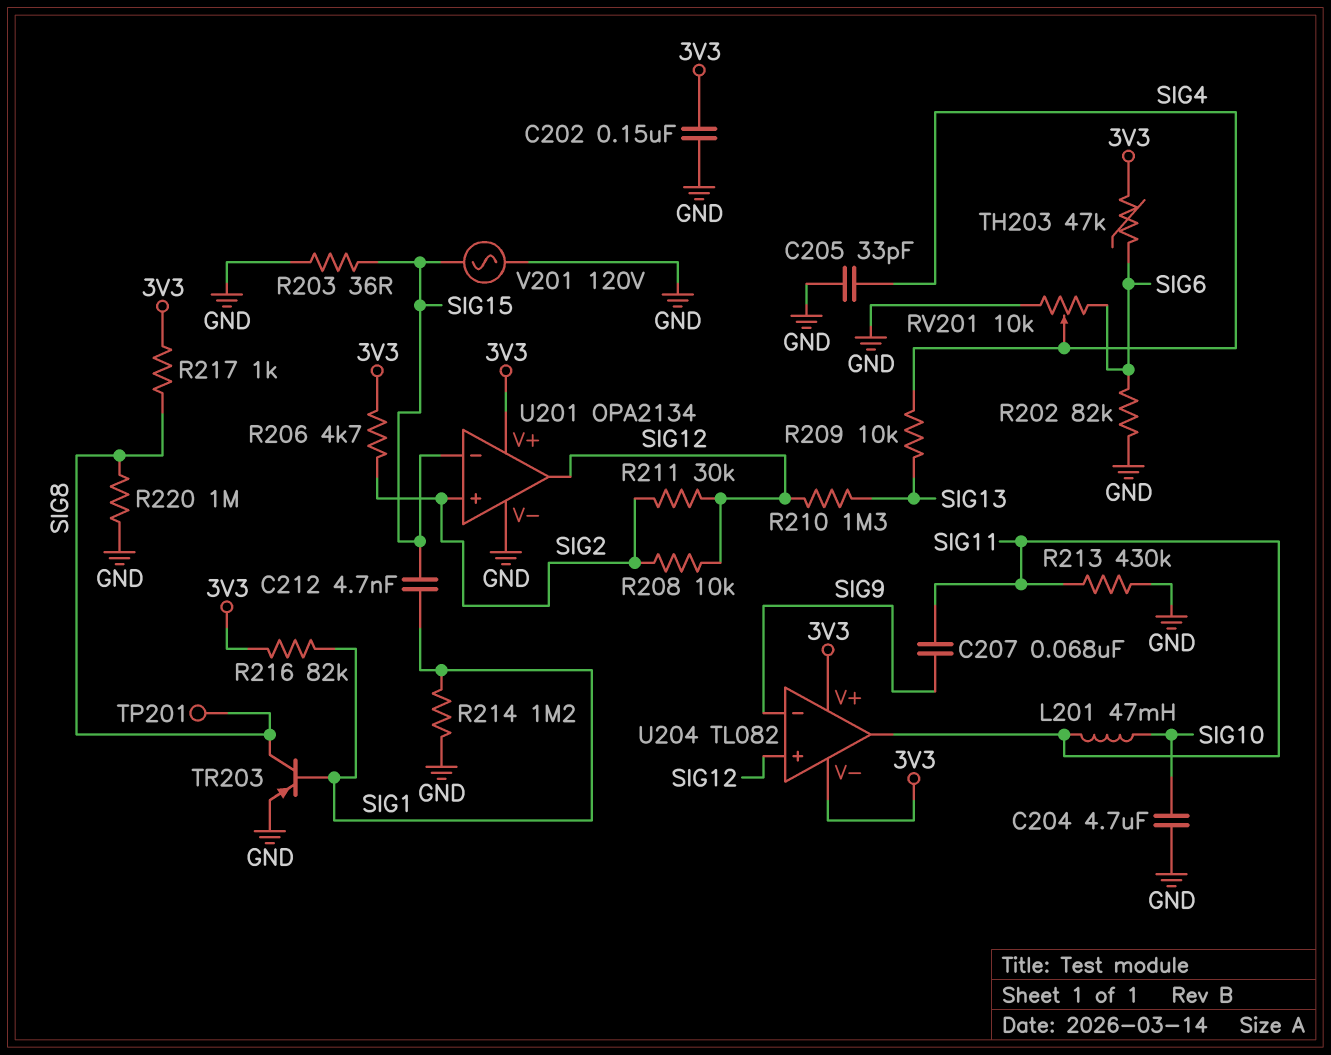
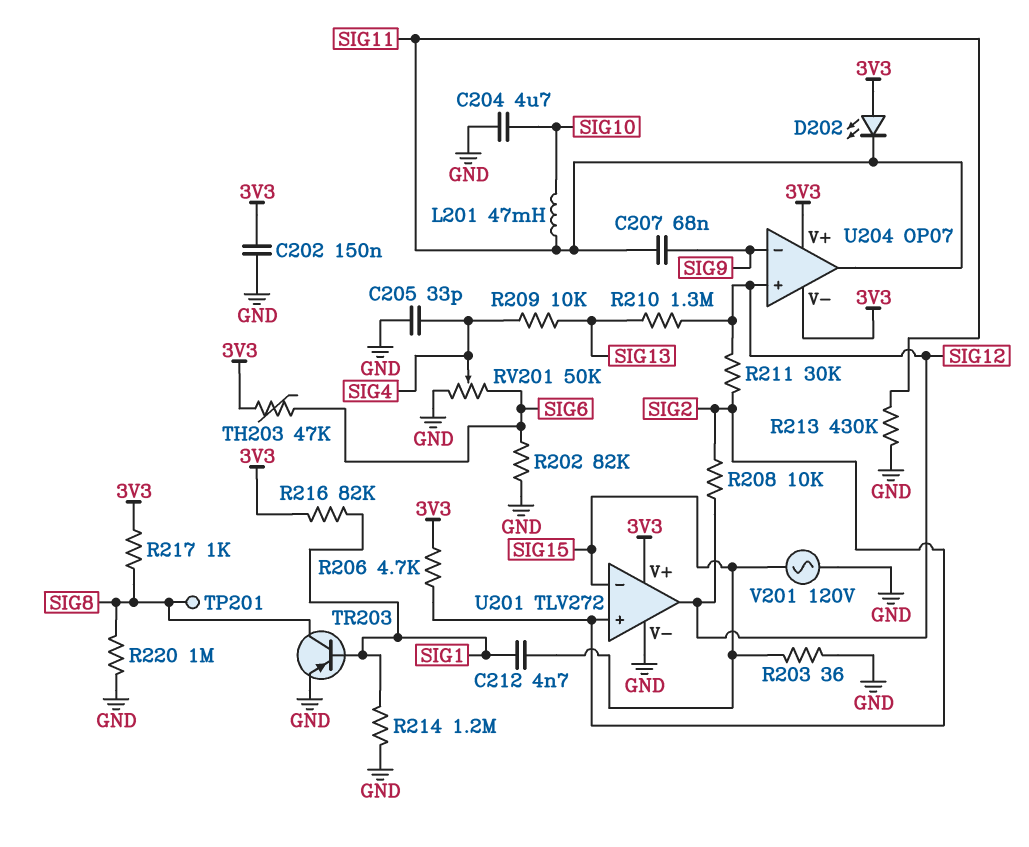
D202: none -> LED (A 3V3, K SIG11)
RV201: 10k (GND, SIG6, wiper SIG4) -> 50k (GND, SIG6, wiper SIG4)
U201: OPA2134 -> TLV272
U204: TL082 -> OP07

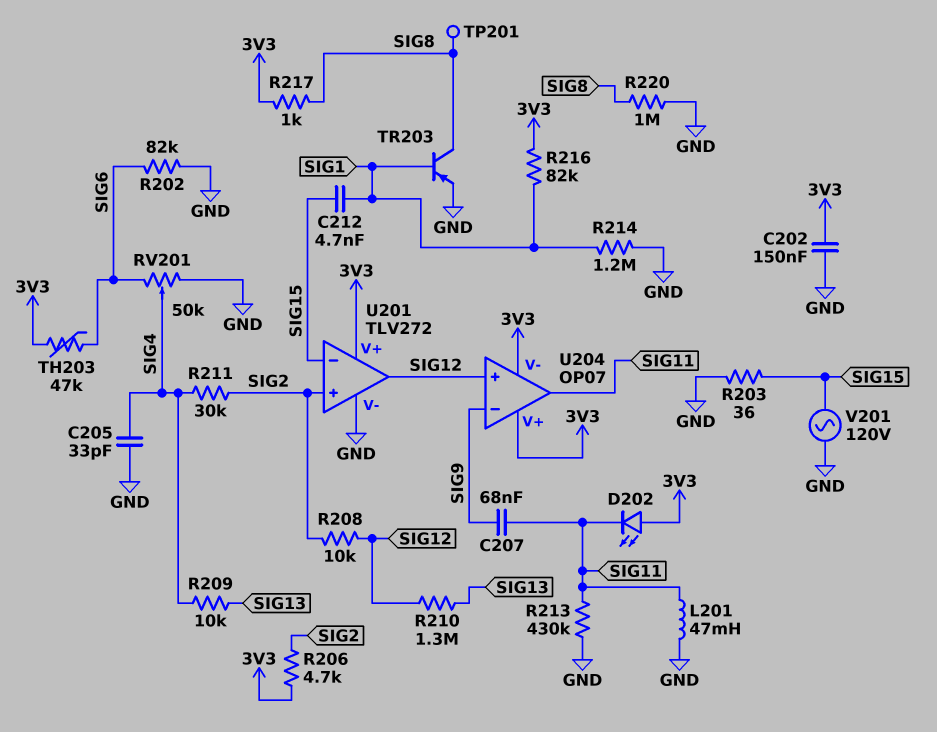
C204: 4.7uF (GND, SIG10) -> none
L201: 47mH (SIG10, SIG11) -> 47mH (GND, SIG11)
R211: 30k (SIG2, SIG12) -> 30k (SIG2, SIG4)

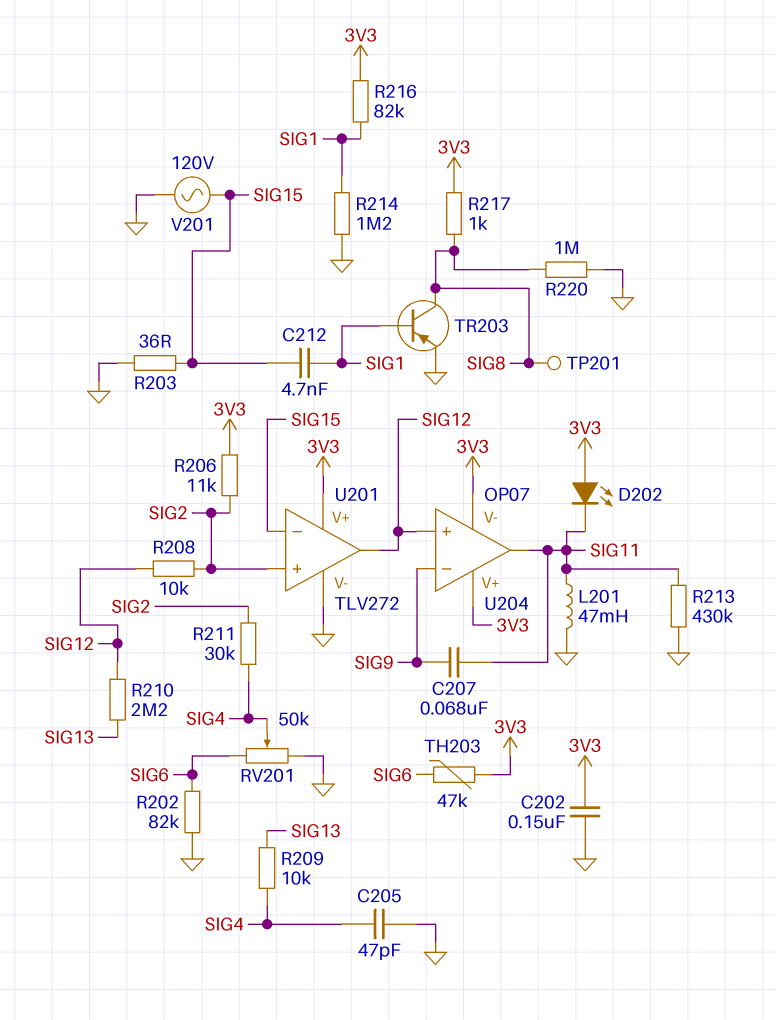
C205: 33pF (GND, SIG4) -> 47pF (GND, SIG4)
R206: 4.7k (3V3, SIG2) -> 11k (3V3, SIG2)
R210: 1.3M (SIG12, SIG13) -> 2.2M (SIG12, SIG13)

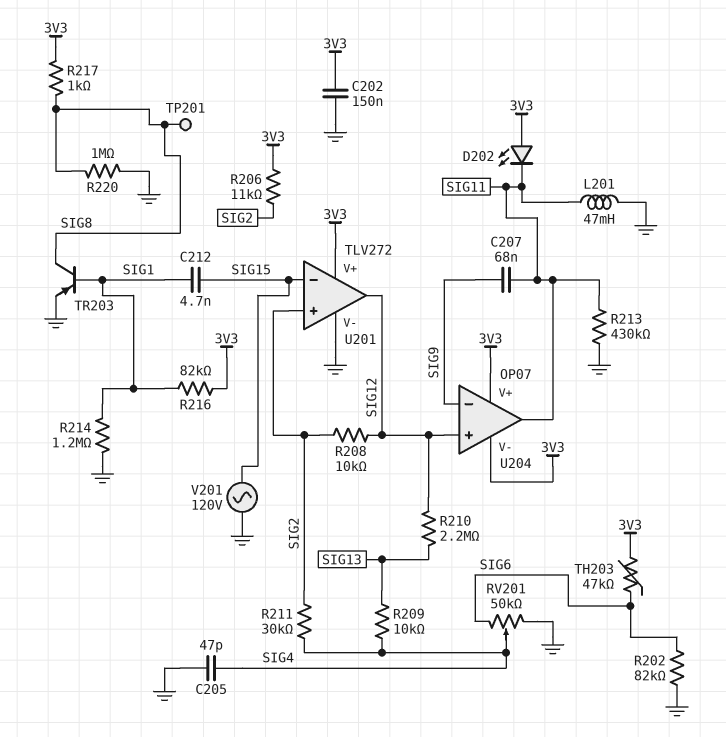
R203: 36 (GND, SIG15) -> none

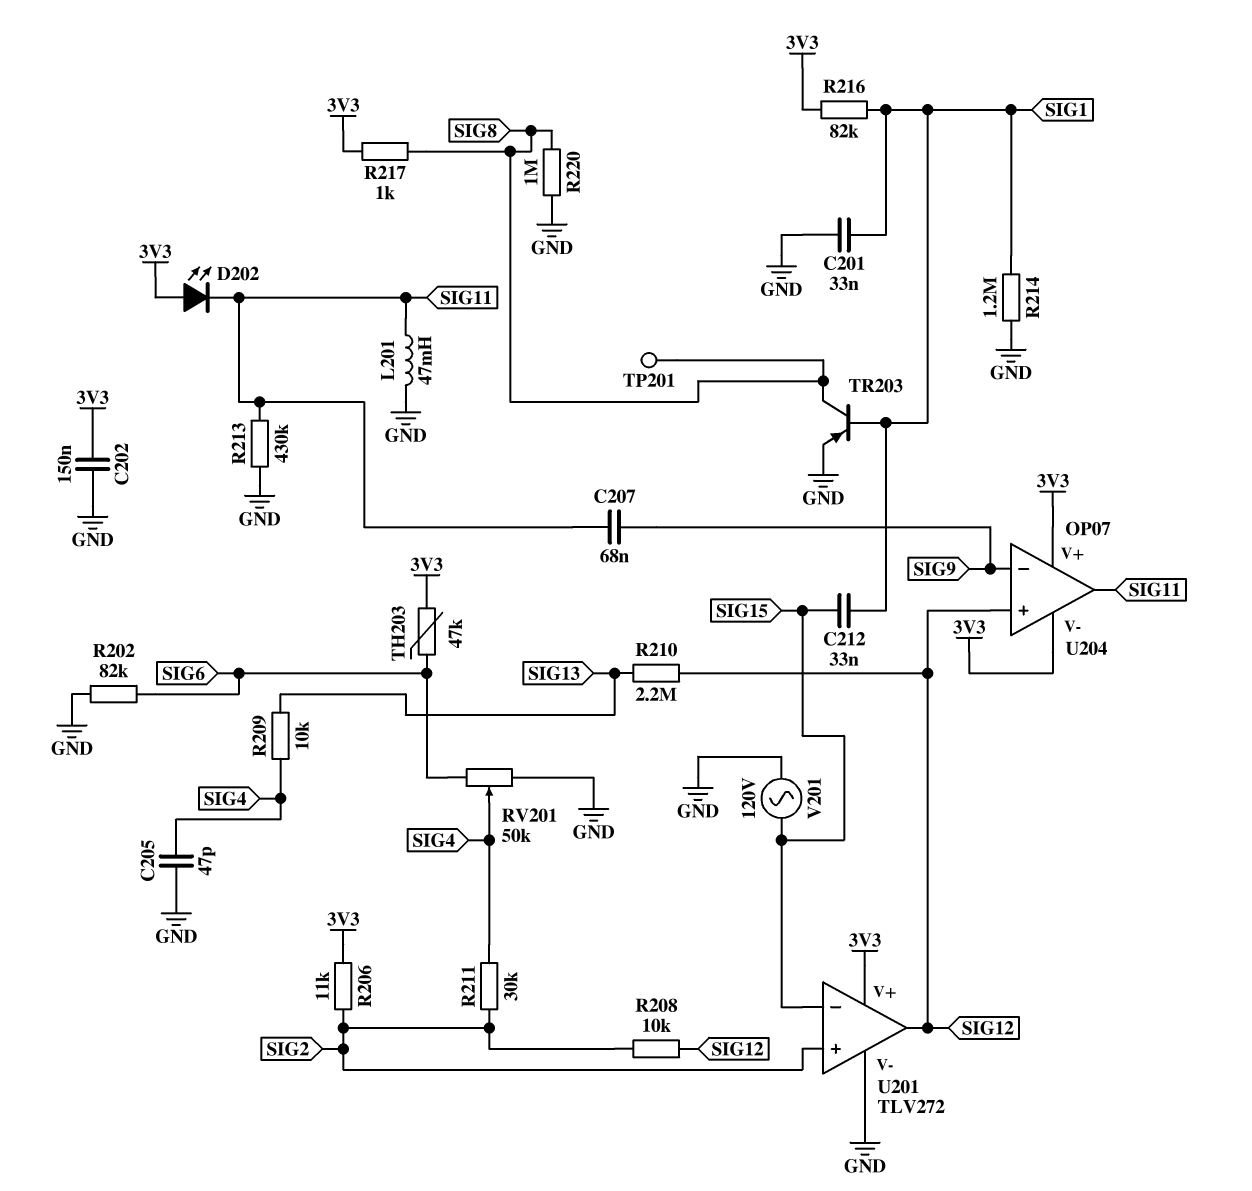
C201: none -> 33nF (GND, SIG1)
C212: 4.7nF (SIG1, SIG15) -> 33nF (SIG1, SIG15)

